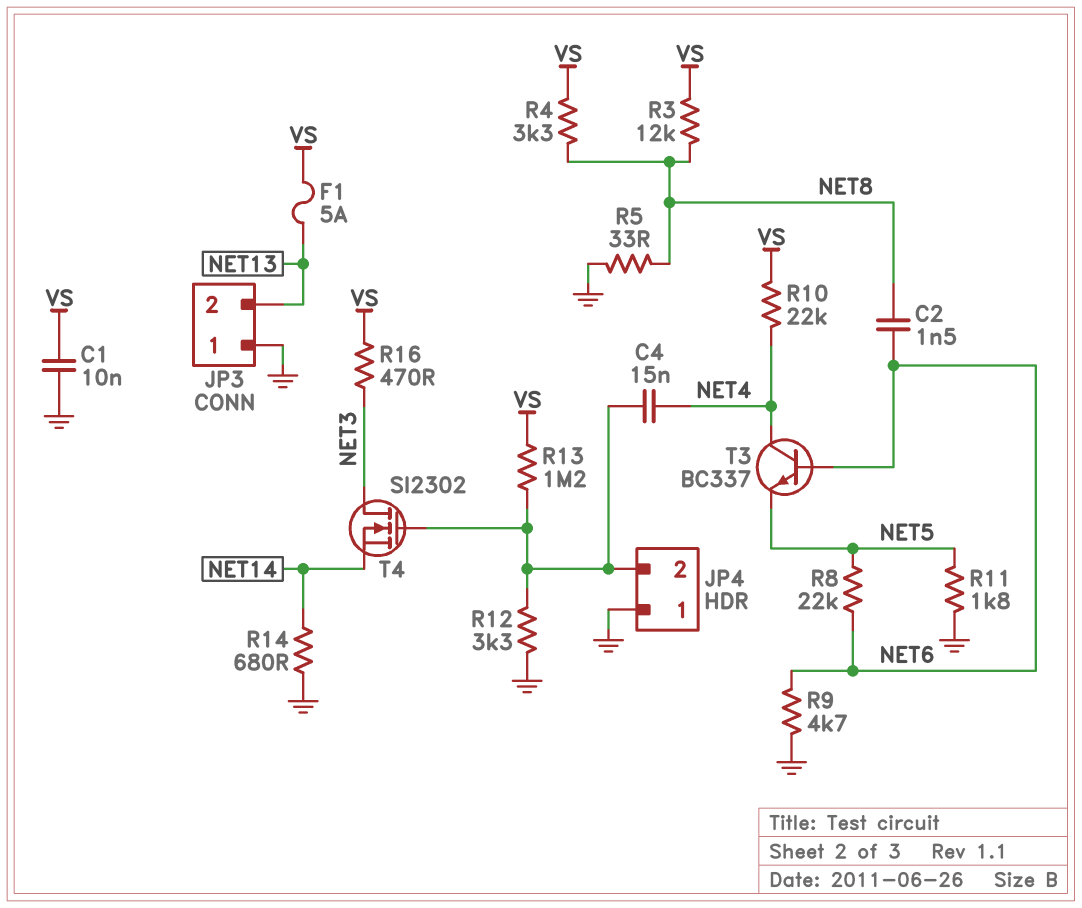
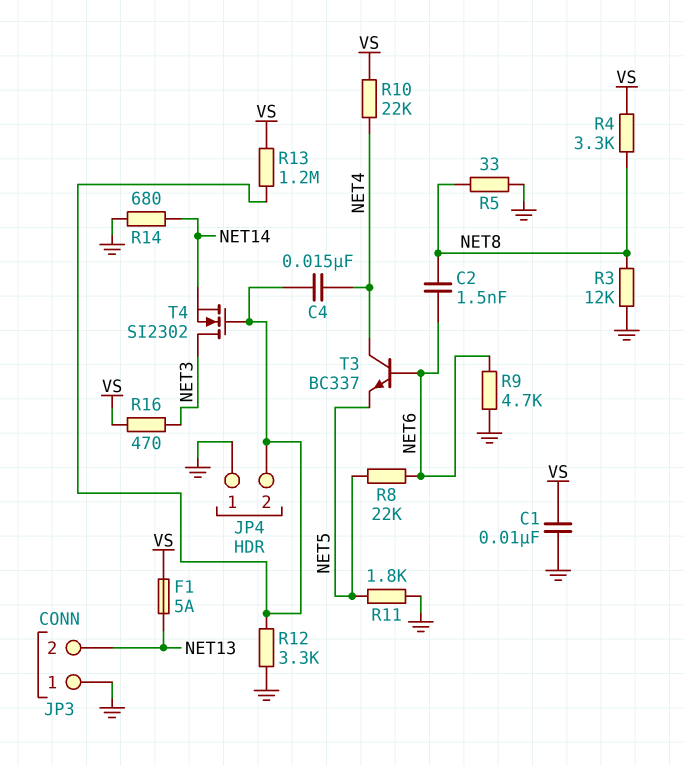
R3: 12k (NET8, VS) -> 12k (GND, NET8)

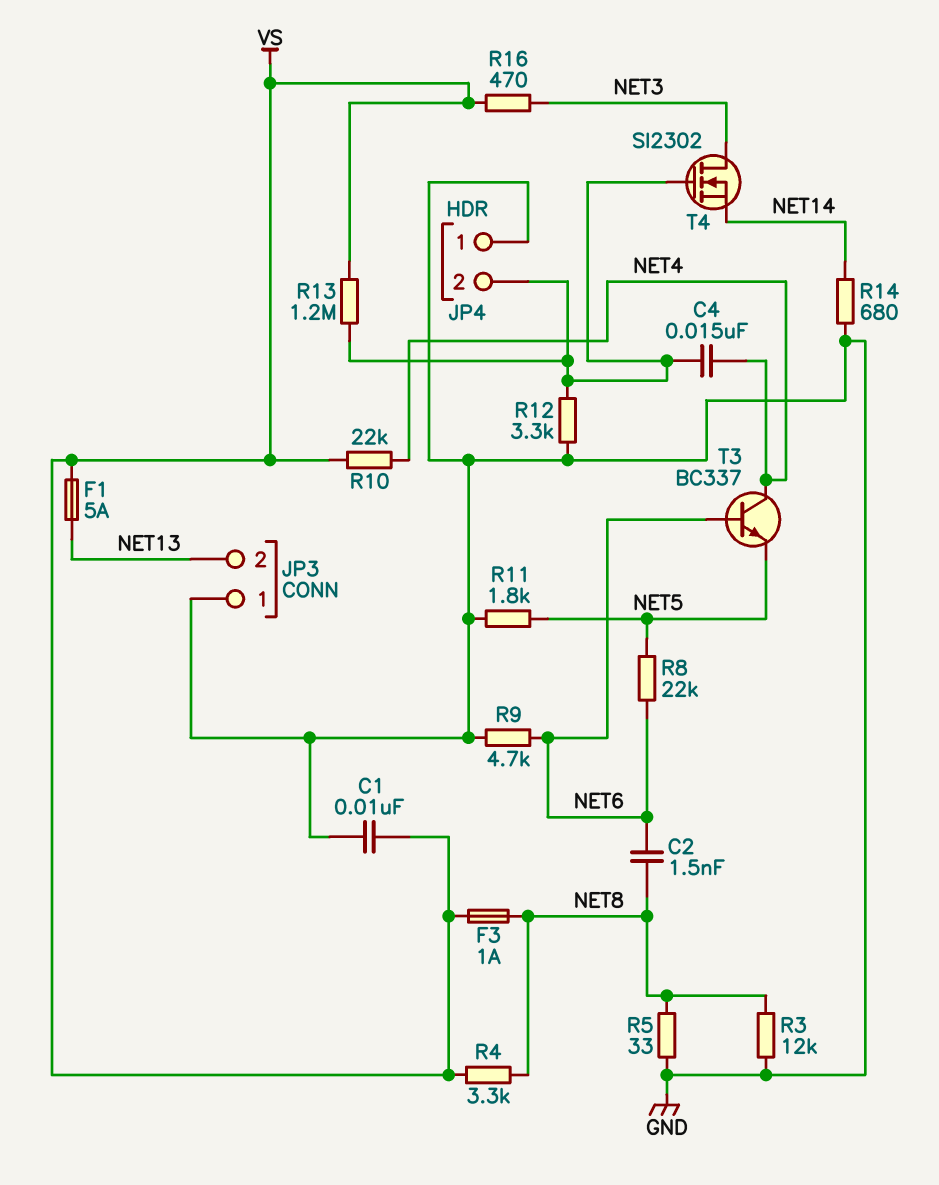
F3: none -> 1A (NET8, VS)

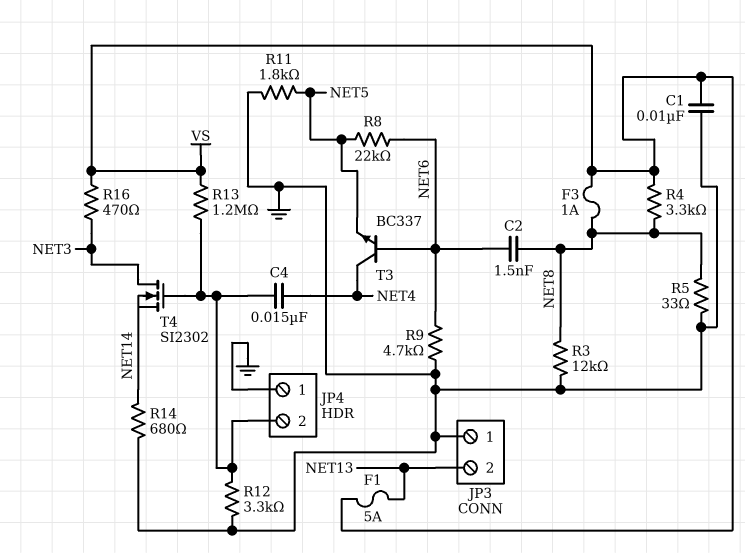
R10: 22k (NET4, VS) -> none

